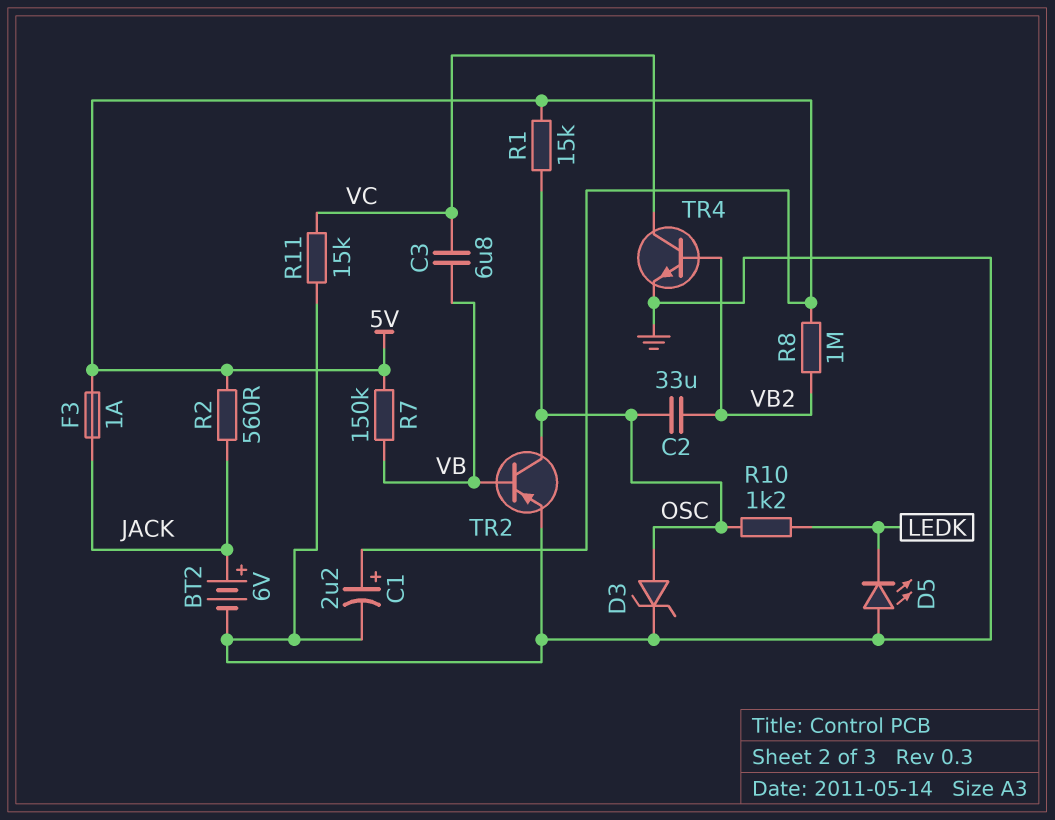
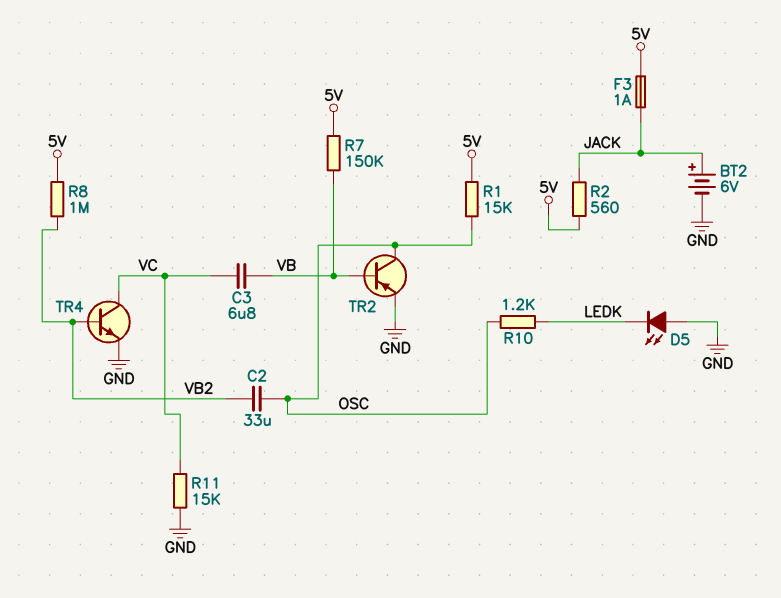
C1: 2.2uF (plus 5V, minus GND) -> none
D3: zener (A OSC, K GND) -> none

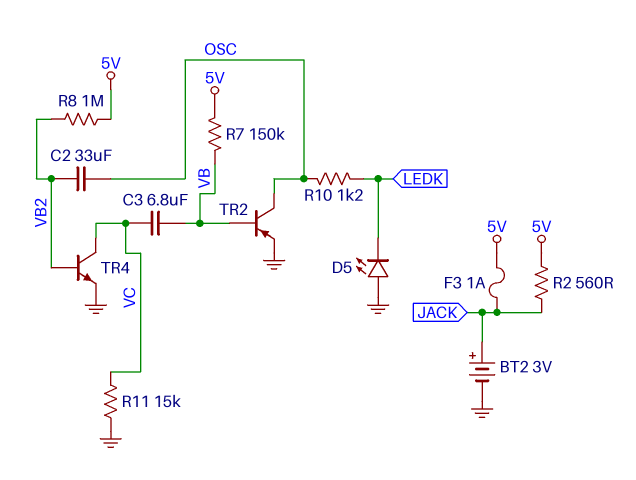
BT2: 6V (plus JACK, minus GND) -> 3V (plus JACK, minus GND)
R1: 15k (5V, OSC) -> none

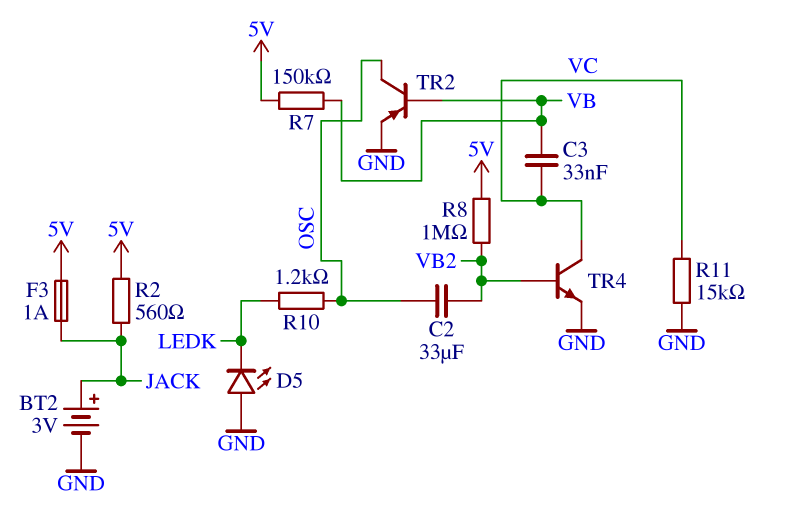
C3: 6.8uF (VB, VC) -> 33nF (VB, VC)

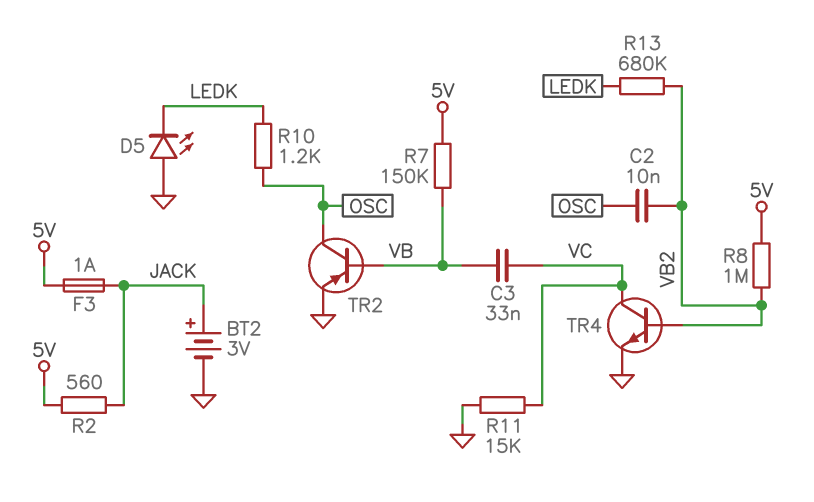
C2: 33uF (OSC, VB2) -> 10nF (OSC, VB2)
R13: none -> 680k (LEDK, VB2)

